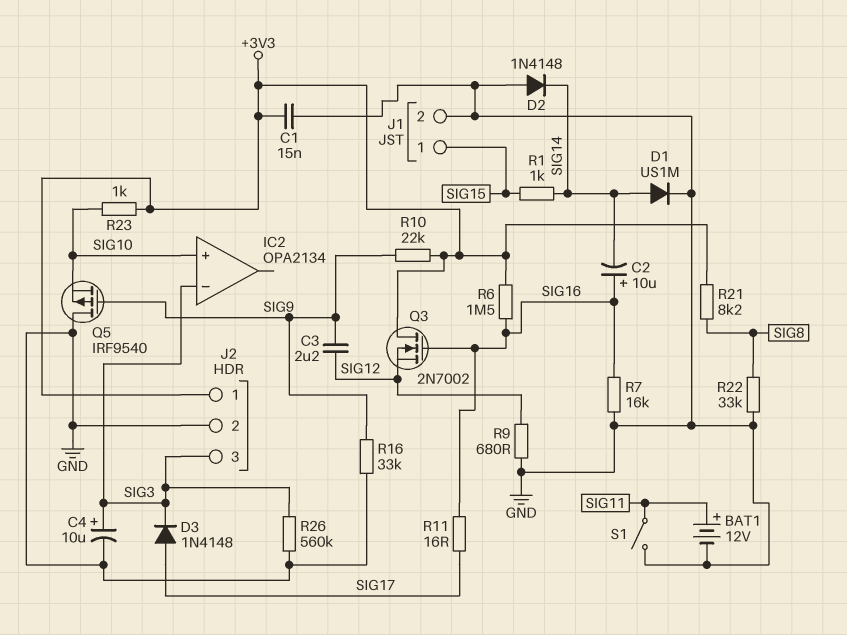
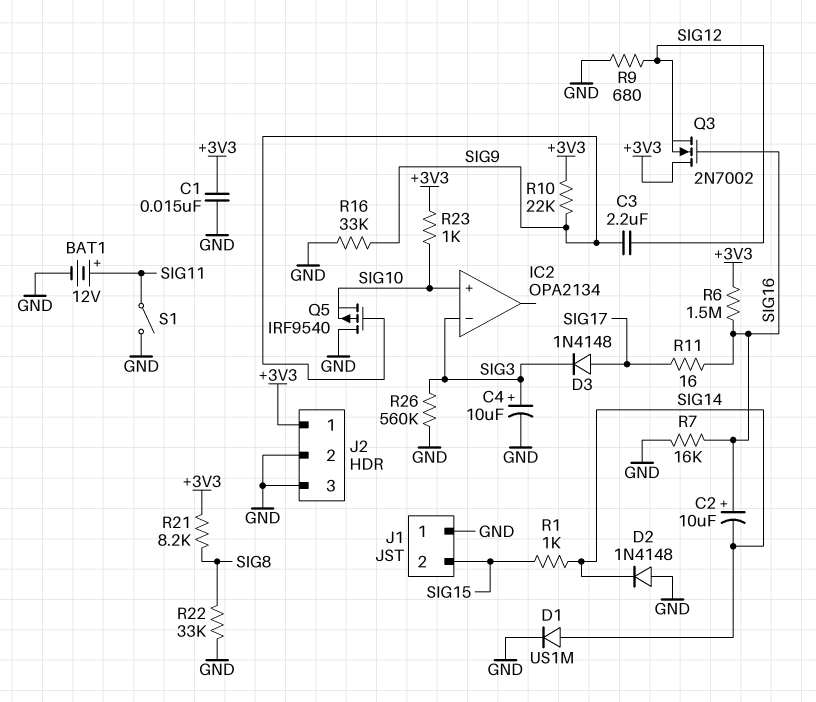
J1 pin 1: SIG15 -> GND
J1 pin 2: GND -> SIG15
J2 pin 3: SIG3 -> GND

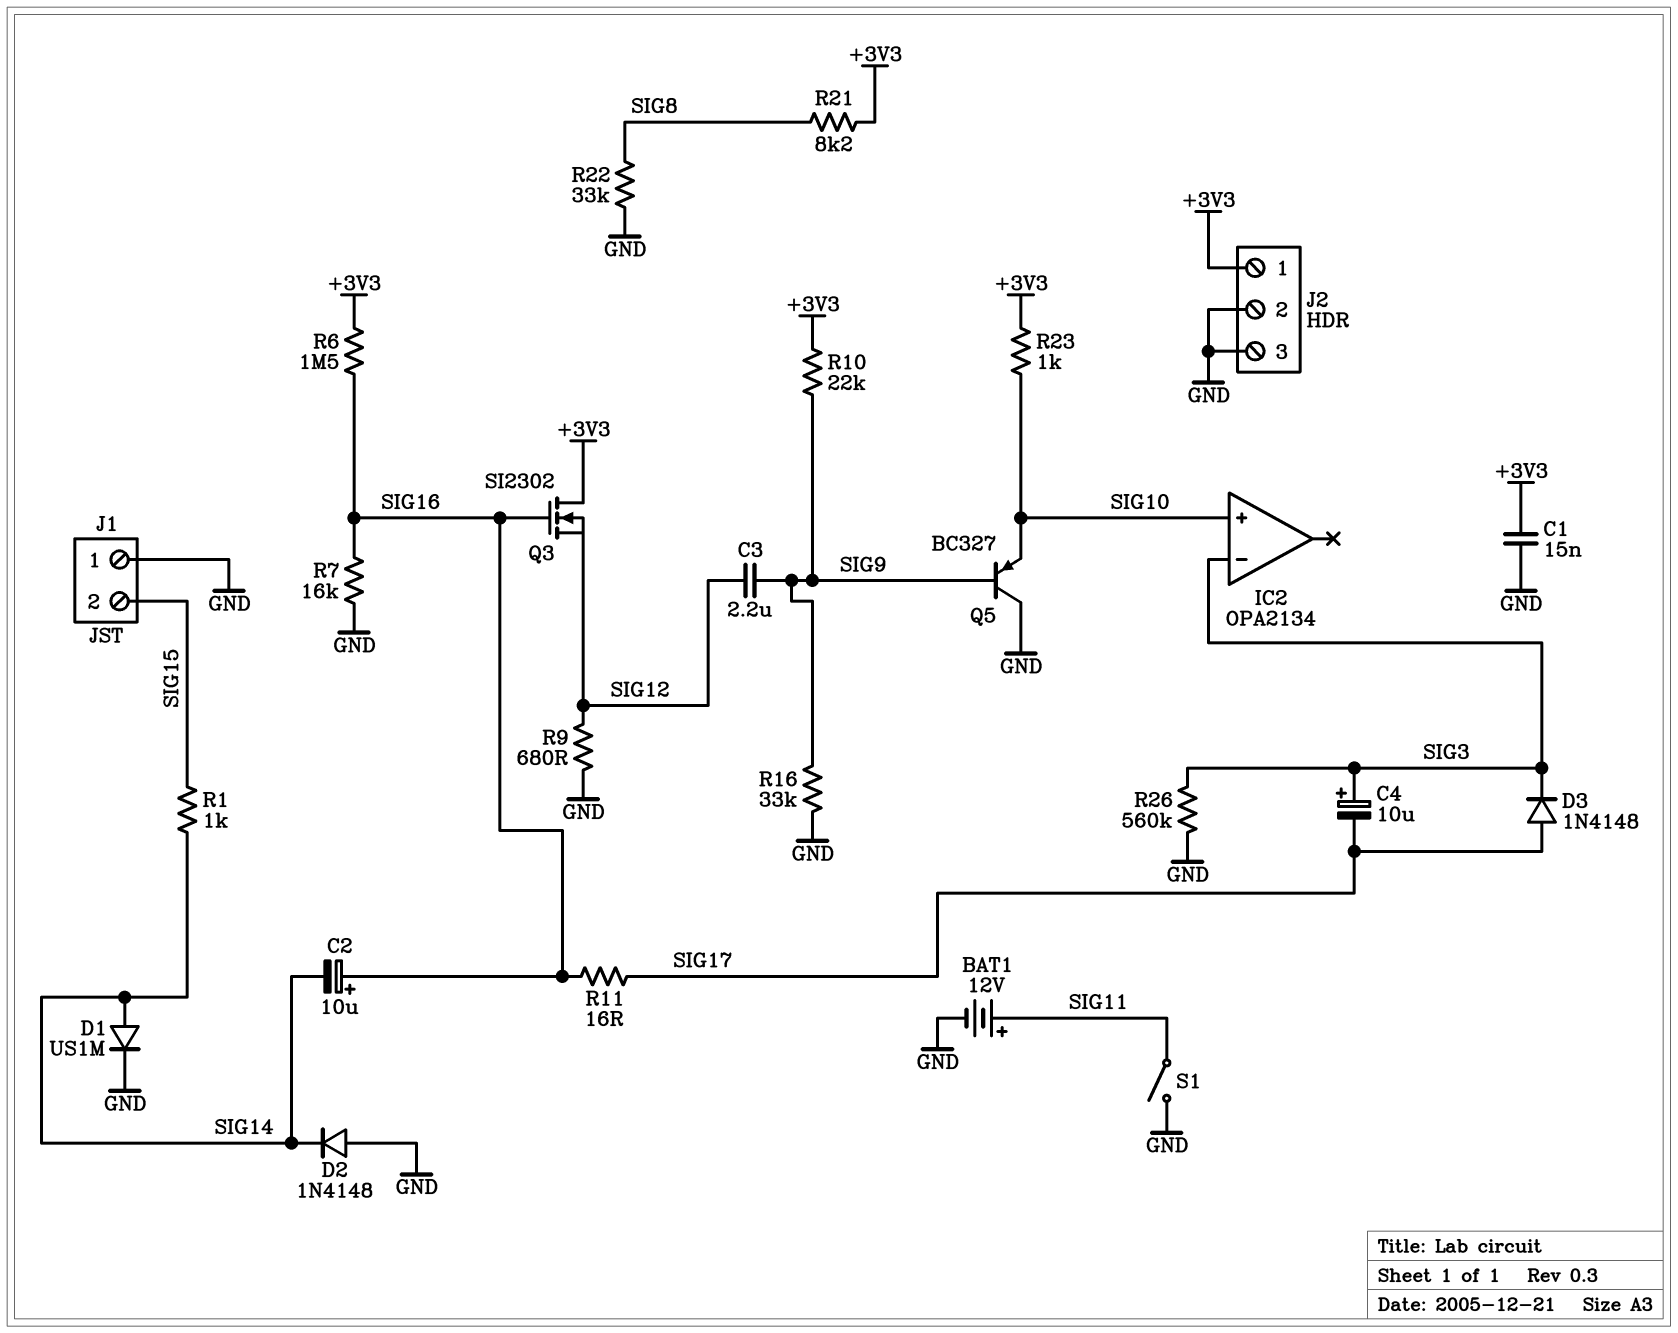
C4: 10uF (plus SIG3, minus GND) -> 10uF (plus SIG3, minus SIG17)
Q3: NMOS 2N7002 (G SIG16, D +3V3, S SIG12) -> NMOS SI2302 (G SIG16, D +3V3, S SIG12)
Q5: PMOS IRF9540 (G SIG9, D GND, S SIG10) -> PNP BC327 (B SIG9, C GND, E SIG10)

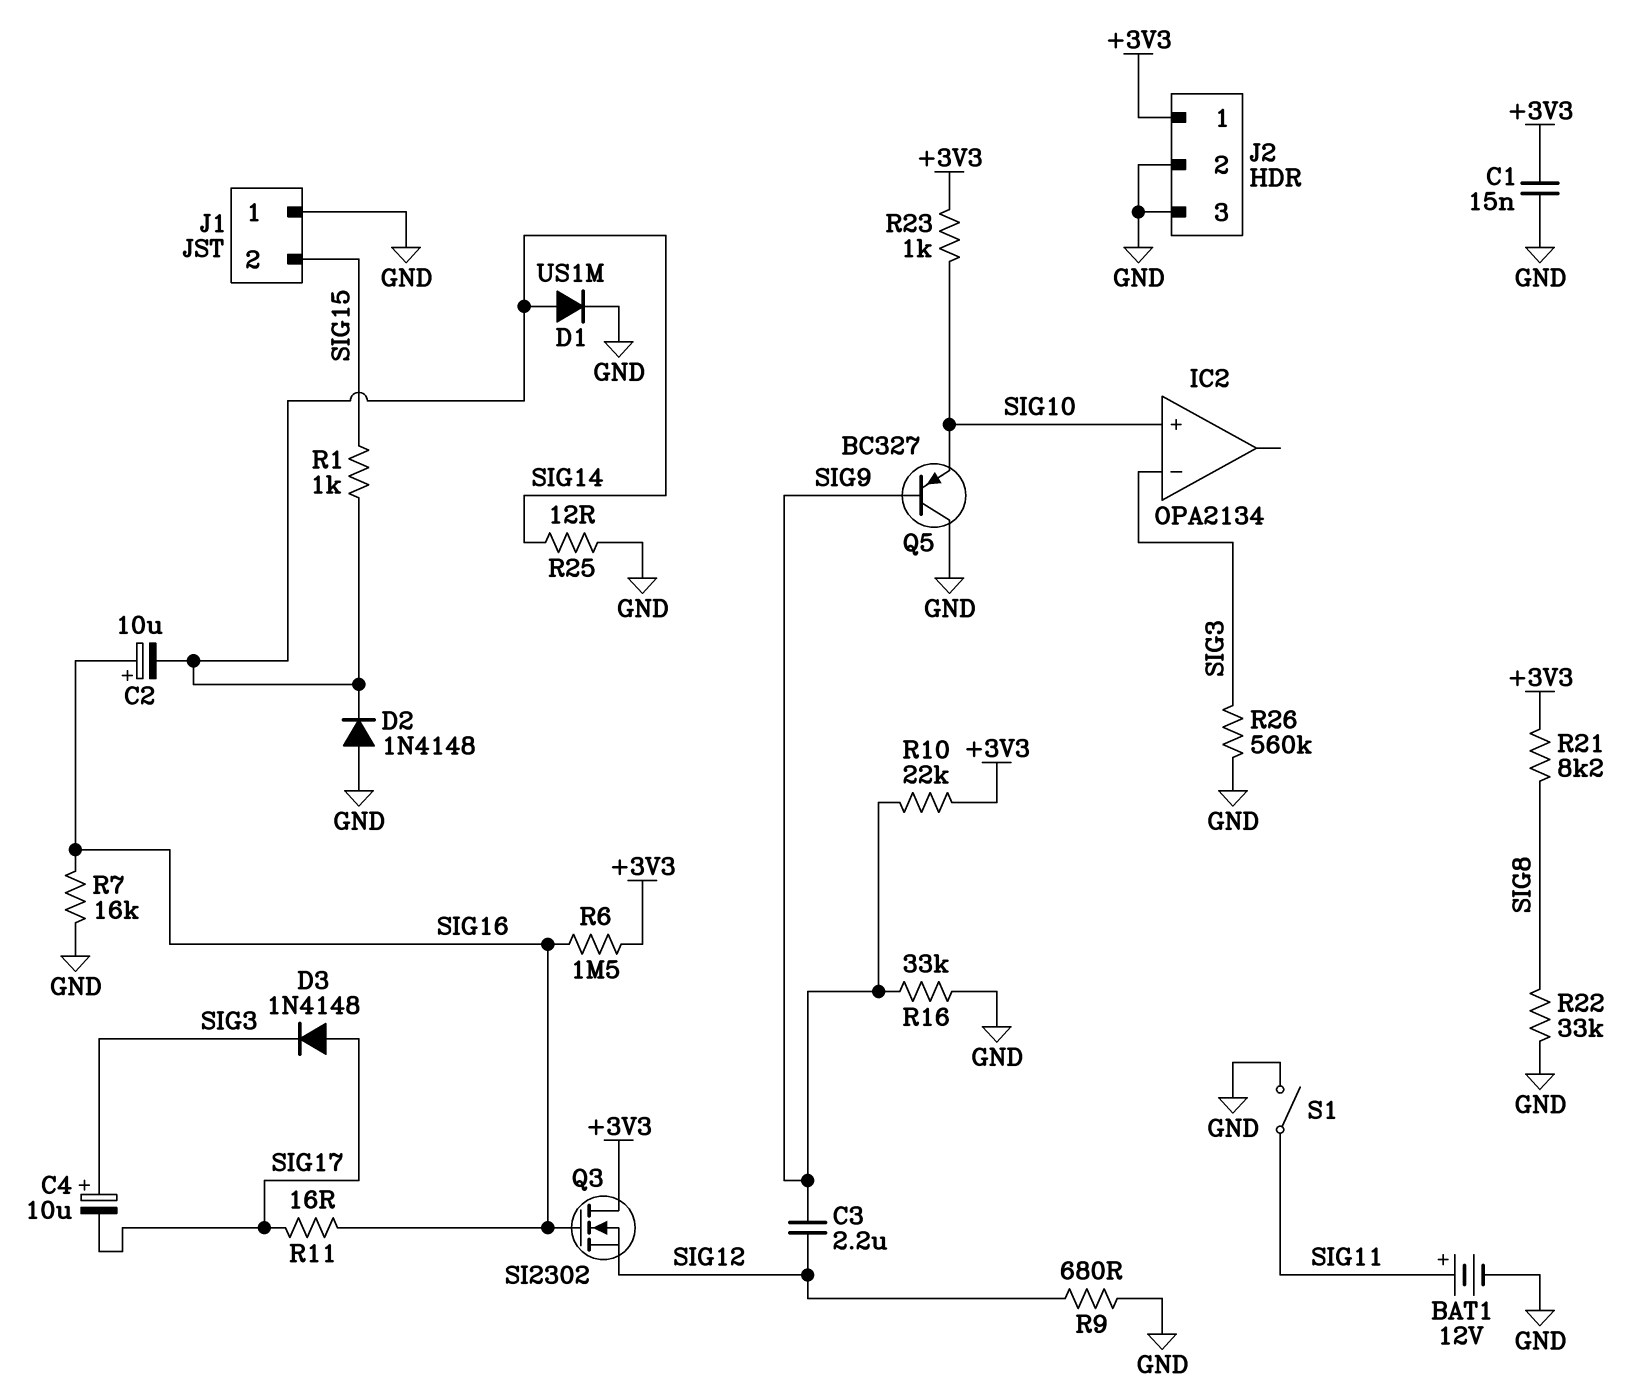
R25: none -> 12 (GND, SIG14)

